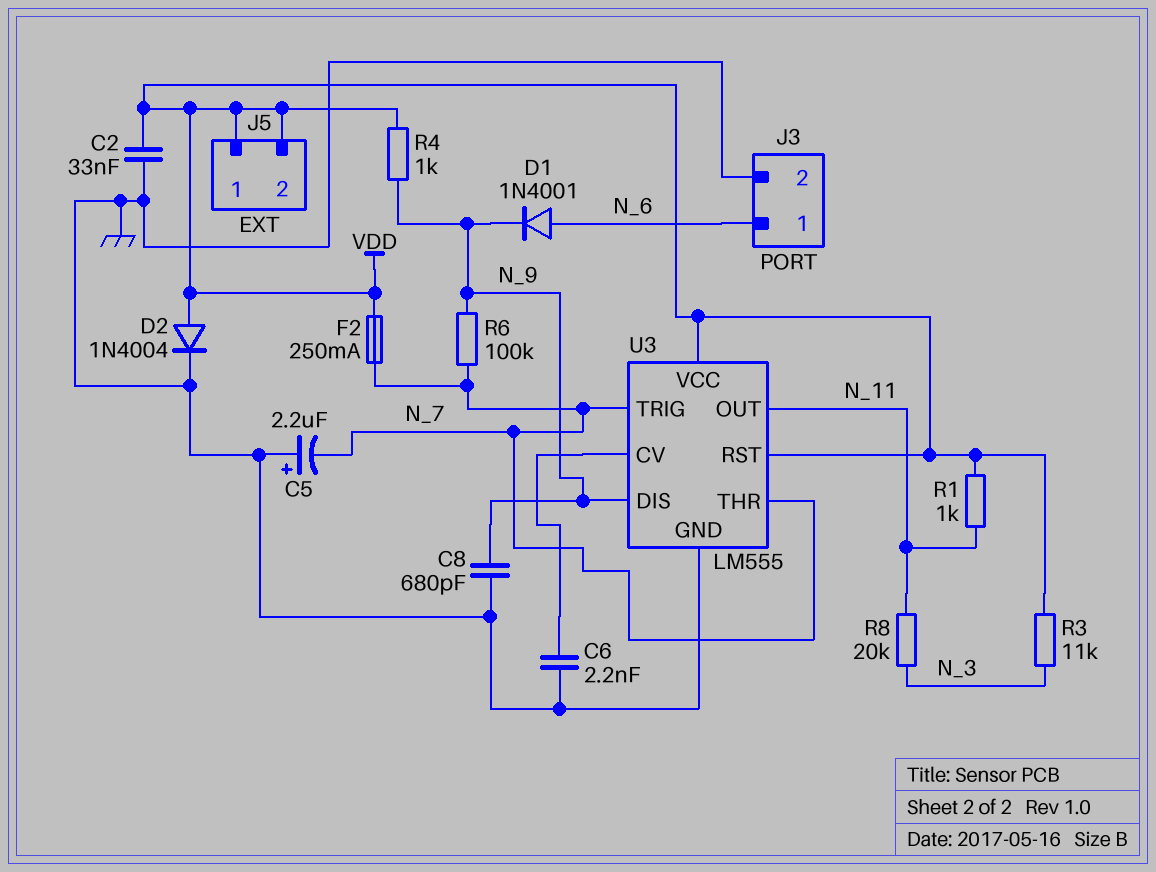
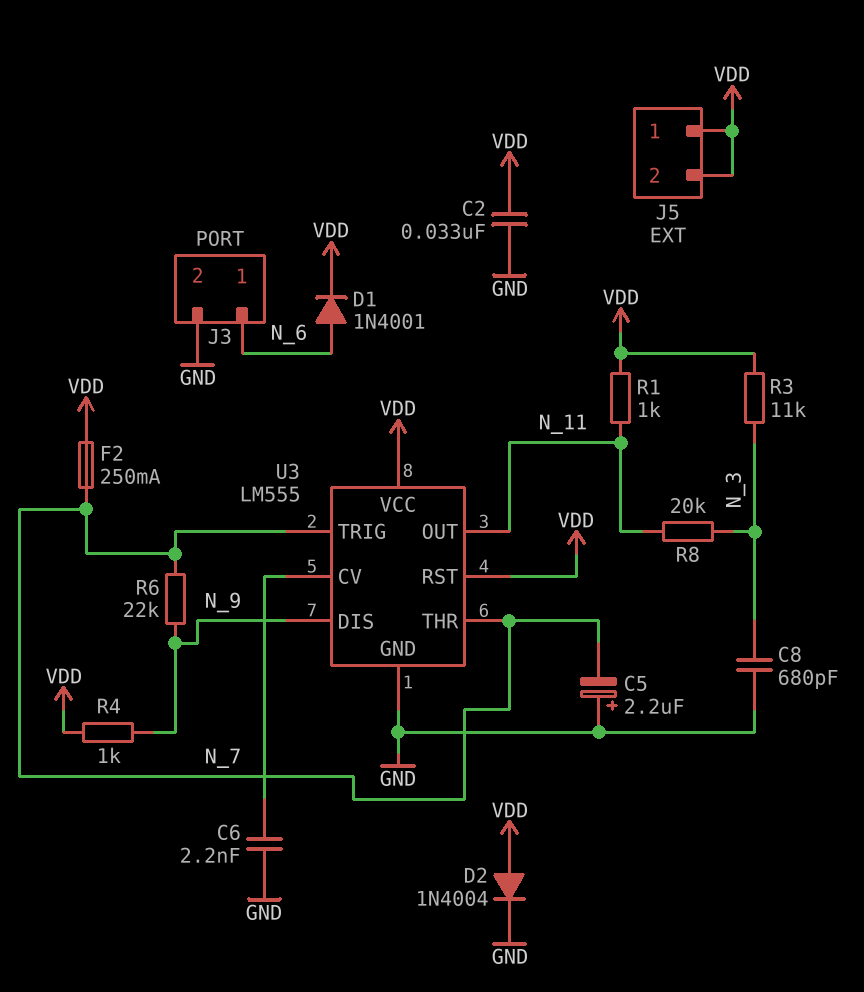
C8: 680pF (GND, N_9) -> 680pF (GND, N_3)
D1: diode 1N4001 (A N_6, K N_9) -> diode 1N4001 (A N_6, K VDD)
R6: 100k (N_7, N_9) -> 22k (N_7, N_9)

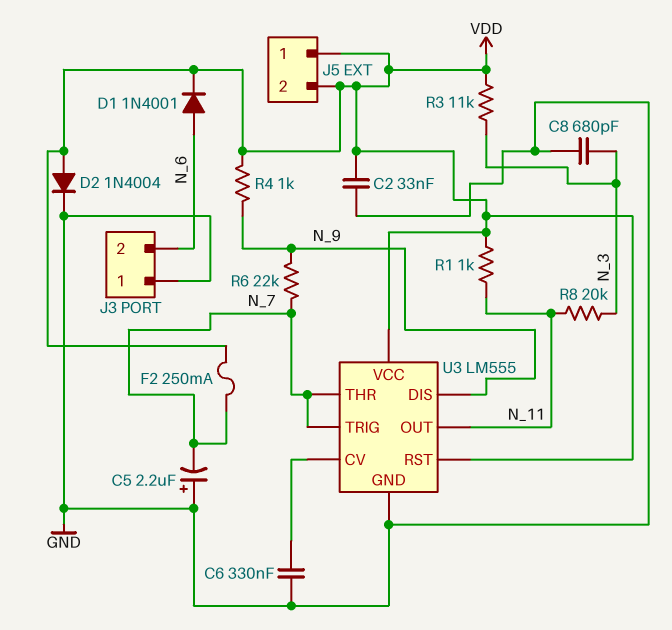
C6: 2.2nF (GND, U3/CV) -> 330nF (GND, U3/CV)
J3 pin 1: N_6 -> GND
J3 pin 2: GND -> N_6

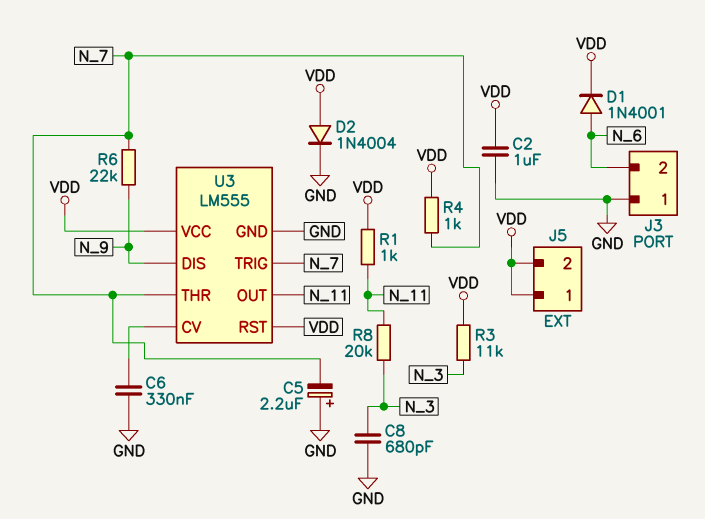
C2: 33nF (GND, VDD) -> 1uF (GND, VDD)
F2: 250mA (N_7, VDD) -> none
R4: 1k (N_9, VDD) -> 1k (N_7, VDD)

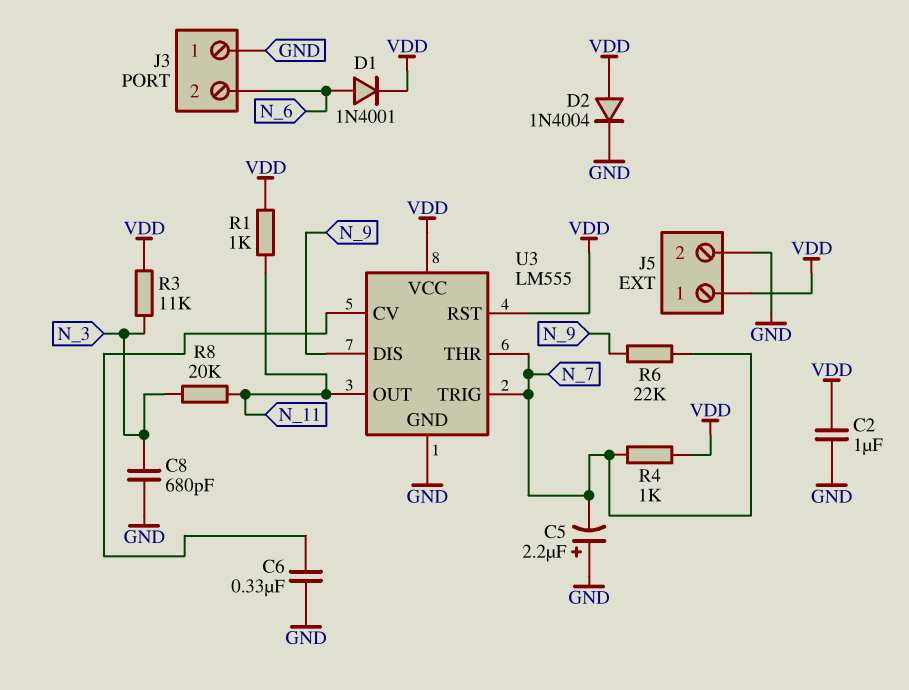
J5 pin 2: VDD -> GND

